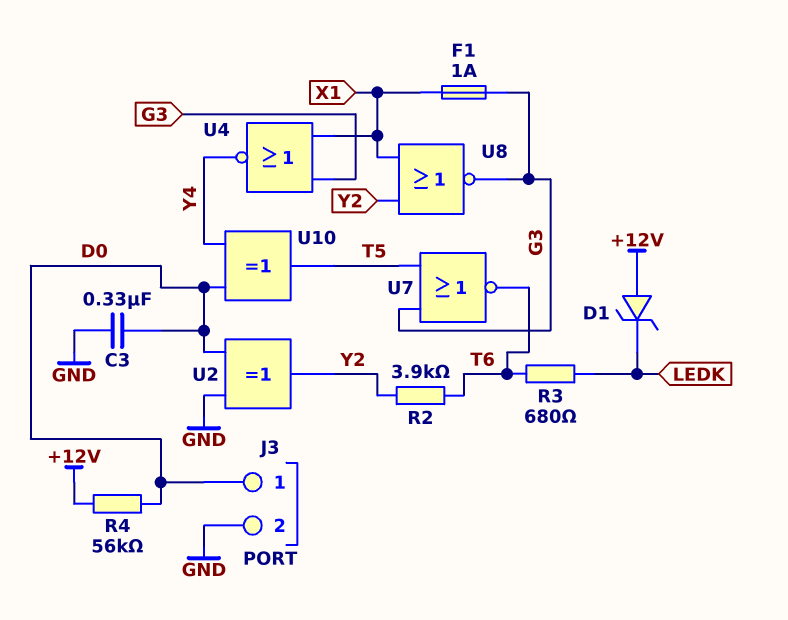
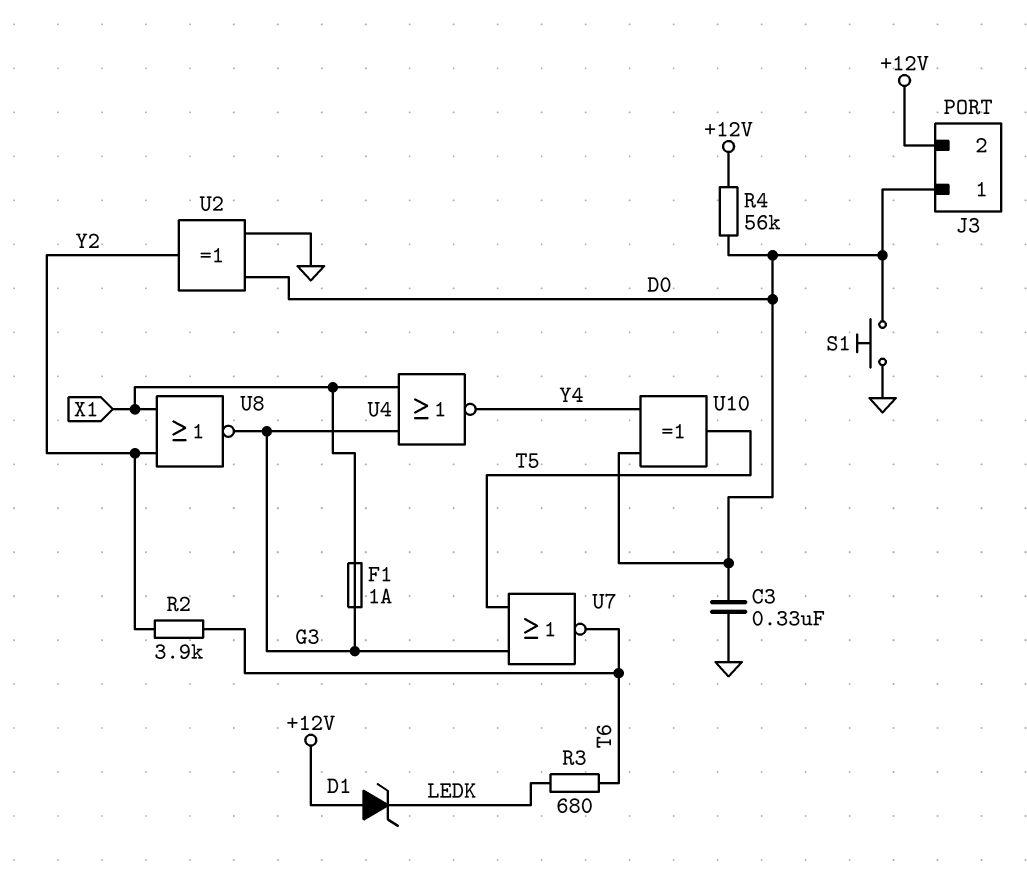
J3 pin 2: GND -> +12V
S1: none -> button (D0, GND)

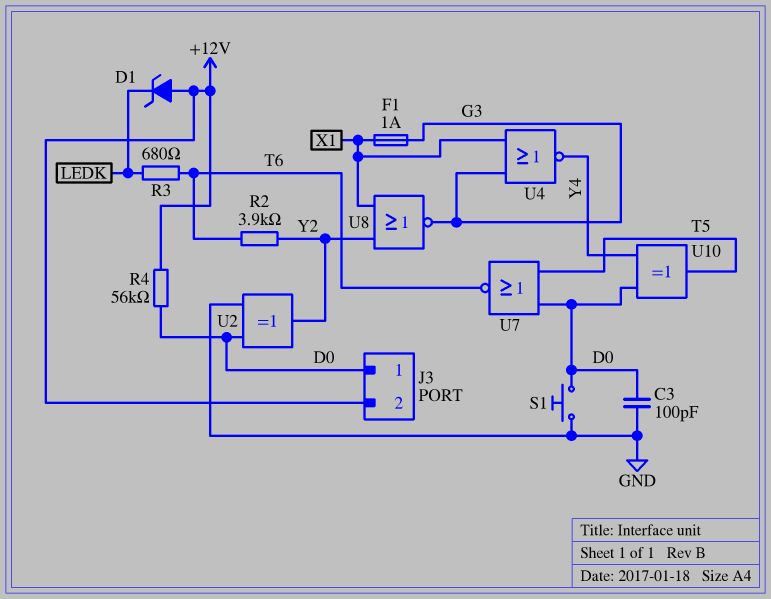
C3: 330nF (D0, GND) -> 100pF (D0, GND)
U7: NOR (in G3, in T5, out T6) -> NOR (in D0, in T5, out T6)

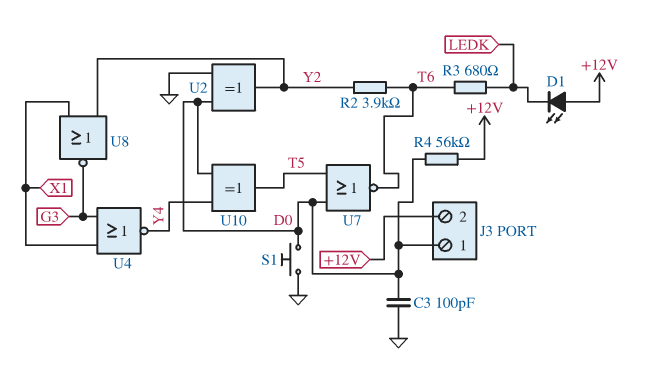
D1: zener (A +12V, K LEDK) -> LED (A +12V, K LEDK)
F1: 1A (G3, X1) -> none

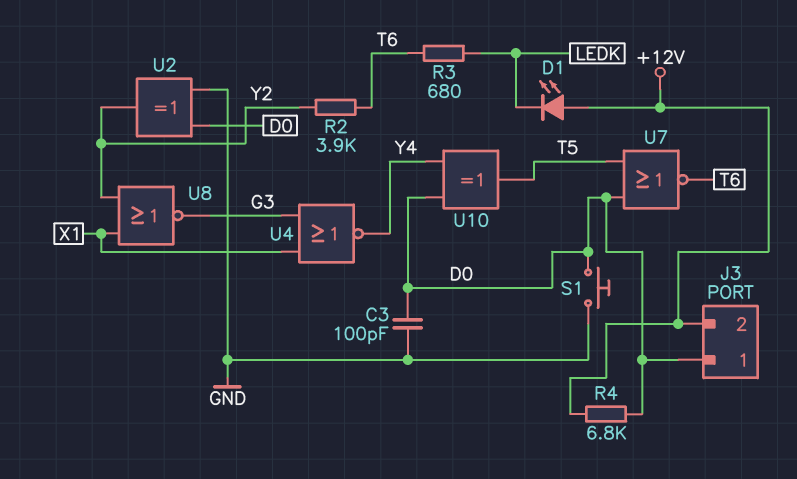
R4: 56k (+12V, D0) -> 6.8k (+12V, D0)

